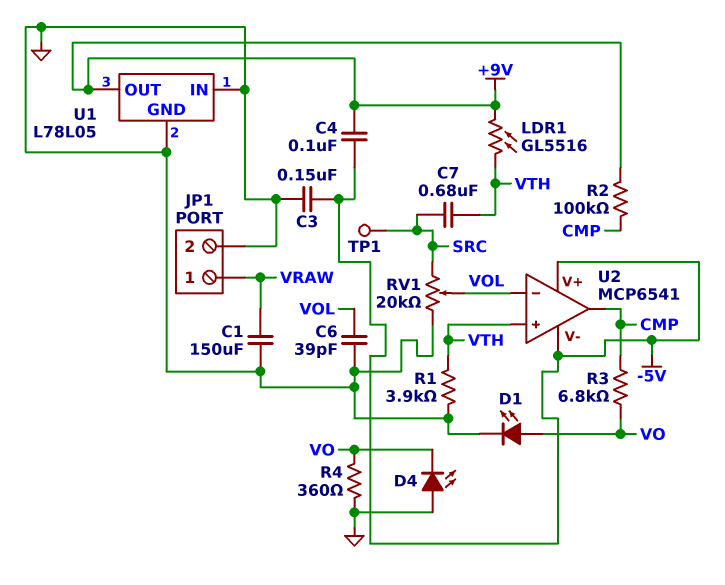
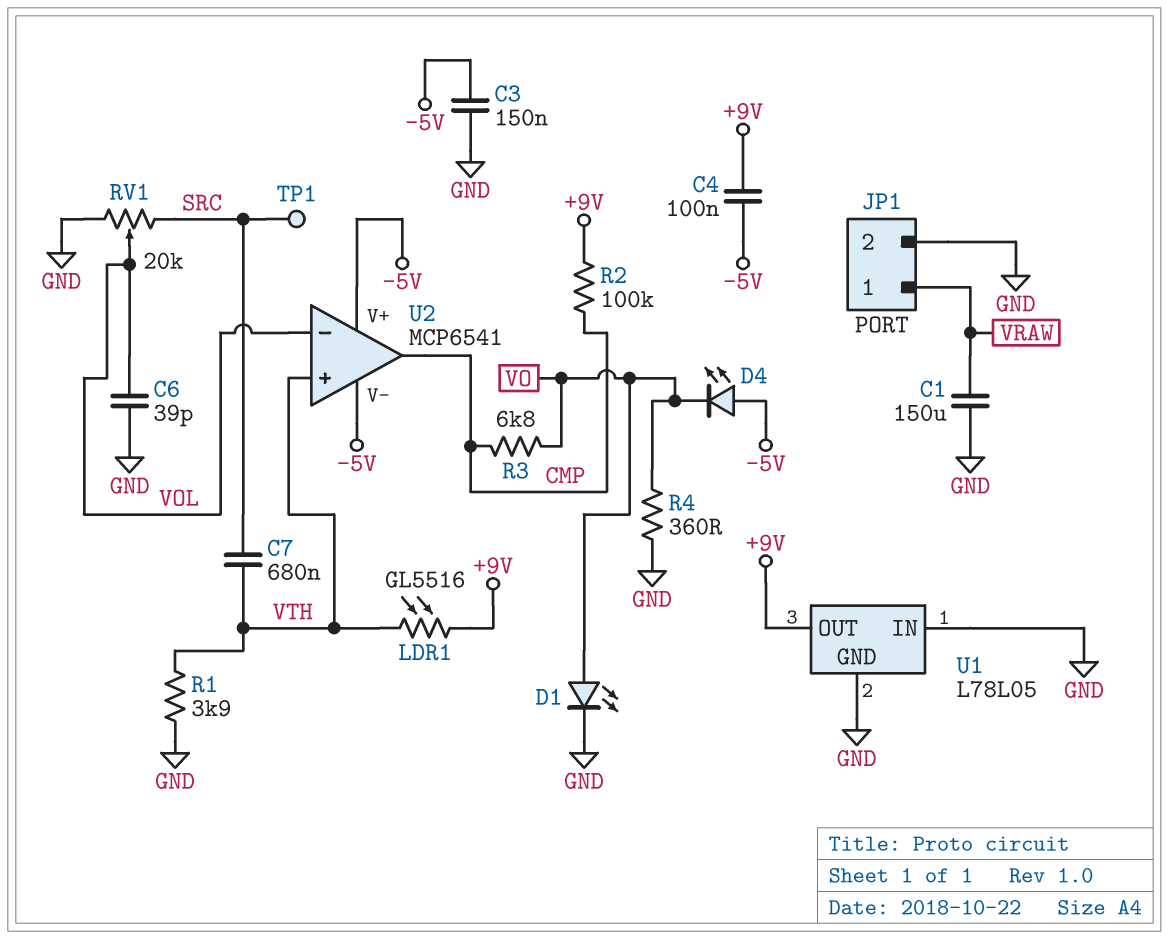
D4: LED (A GND, K VO) -> LED (A -5V, K VO)

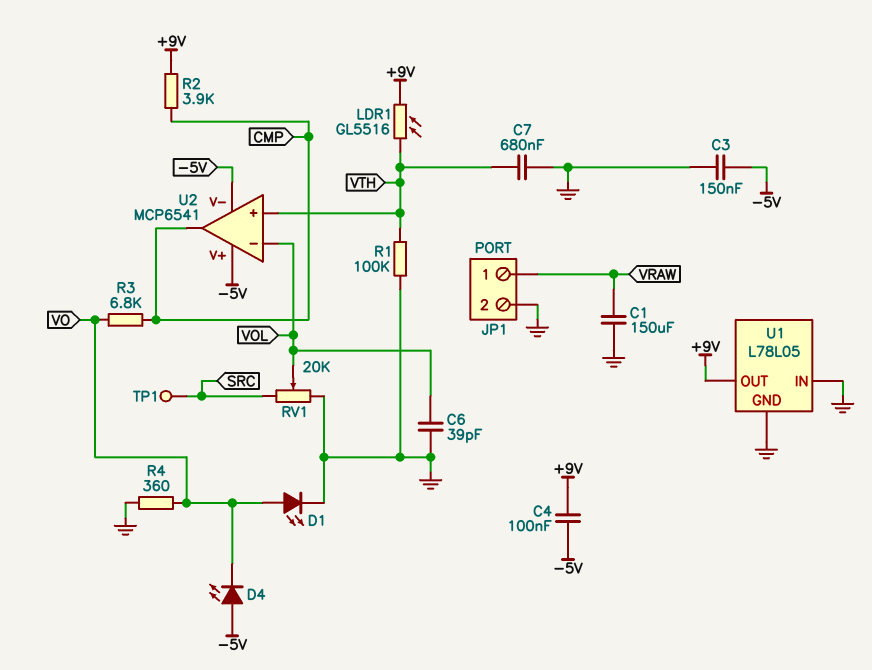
C7: 680nF (SRC, VTH) -> 680nF (GND, VTH)
R1: 3.9k (GND, VTH) -> 100k (GND, VTH)
R2: 100k (+9V, CMP) -> 3.9k (+9V, CMP)

